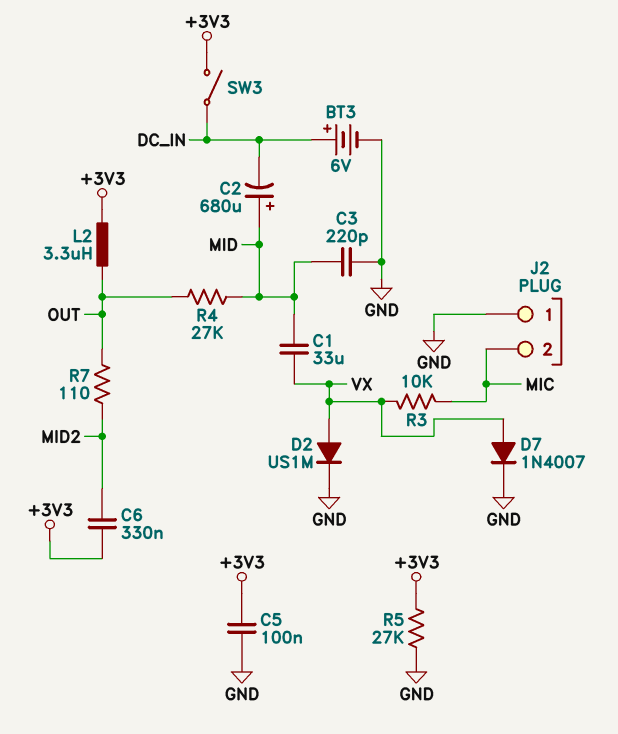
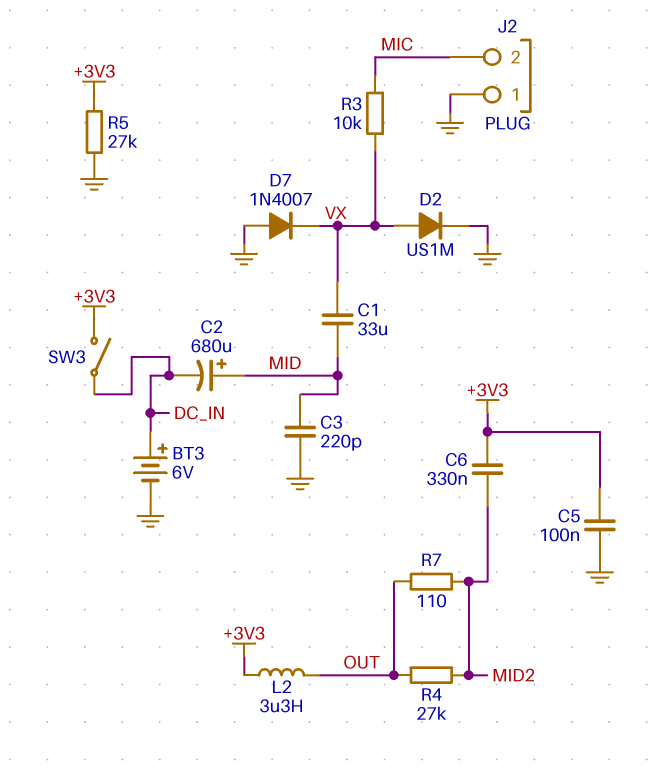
D7: diode 1N4007 (A VX, K GND) -> diode 1N4007 (A GND, K VX)
R4: 27k (MID, OUT) -> 27k (MID2, OUT)

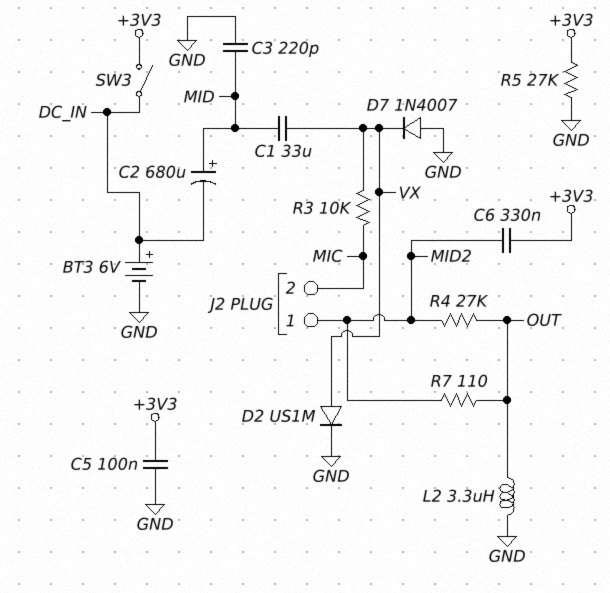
J2 pin 1: GND -> MID2
L2: 3.3uH (+3V3, OUT) -> 3.3uH (GND, OUT)

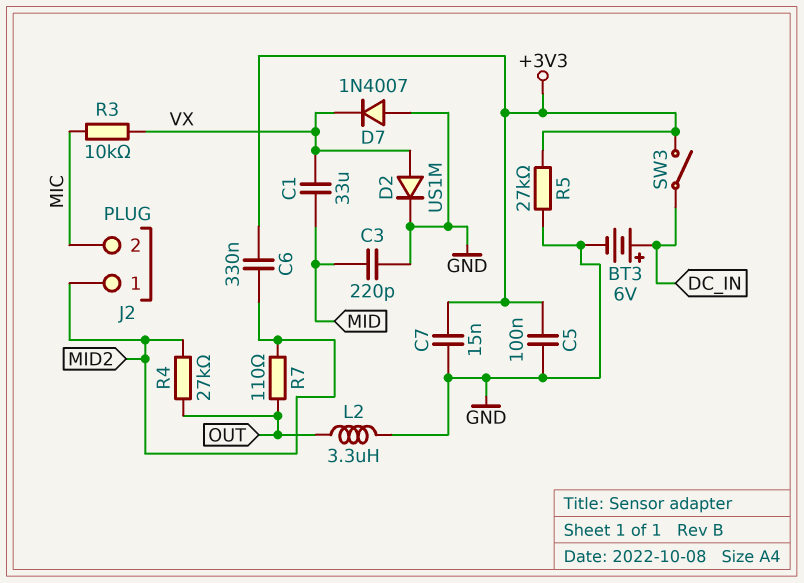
C2: 680uF (plus MID, minus DC_IN) -> none
C7: none -> 15nF (+3V3, GND)

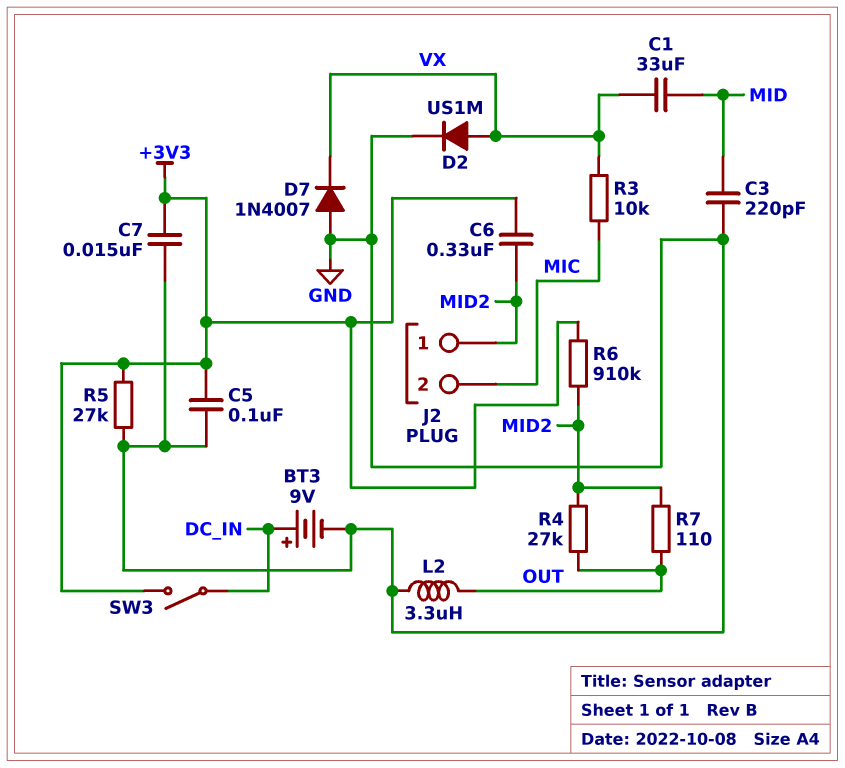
BT3: 6V (plus DC_IN, minus GND) -> 9V (plus DC_IN, minus GND)
R6: none -> 910k (+3V3, MID2)

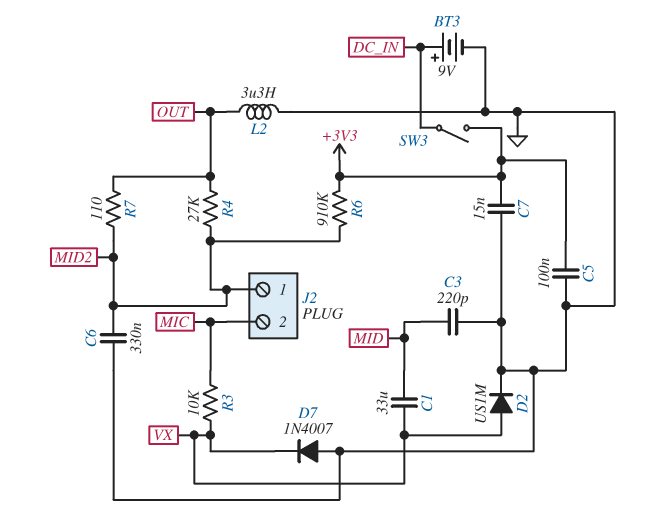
C6: 330nF (+3V3, MID2) -> 330nF (GND, MID2)
R5: 27k (+3V3, GND) -> none

